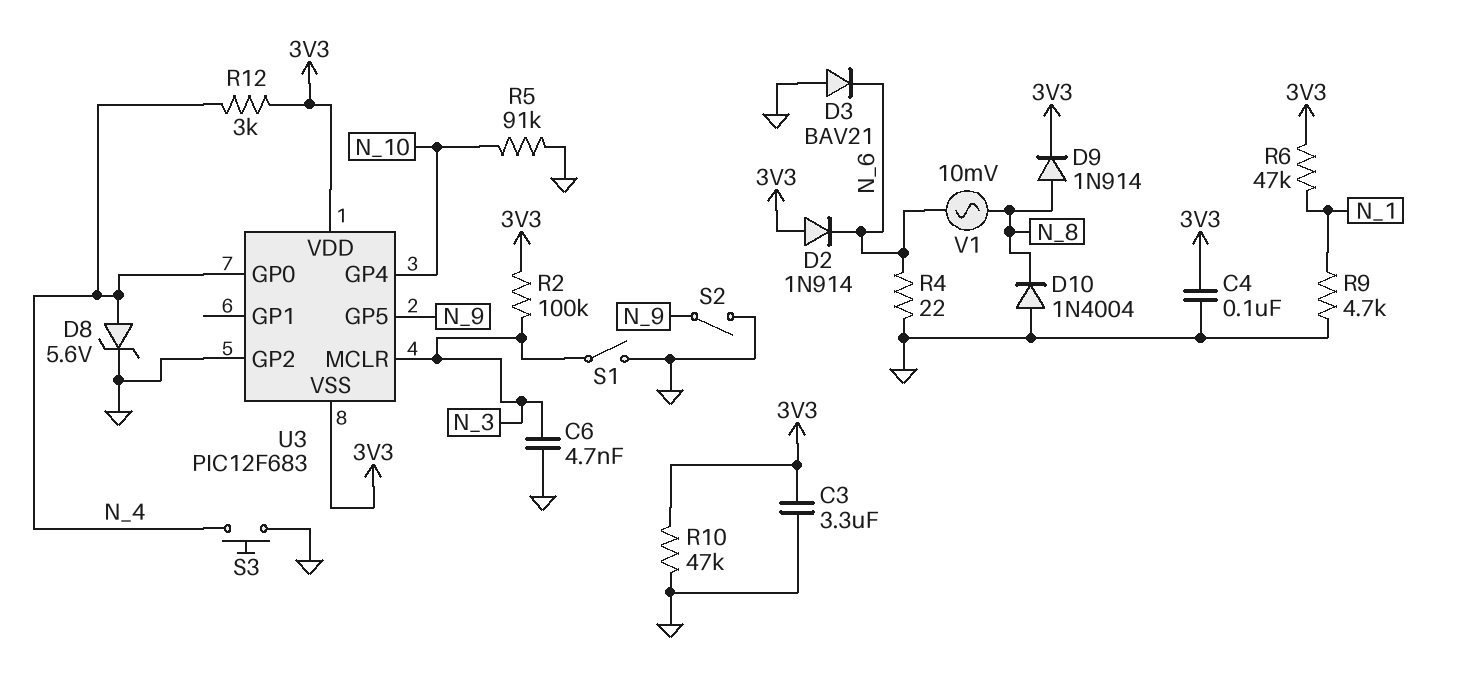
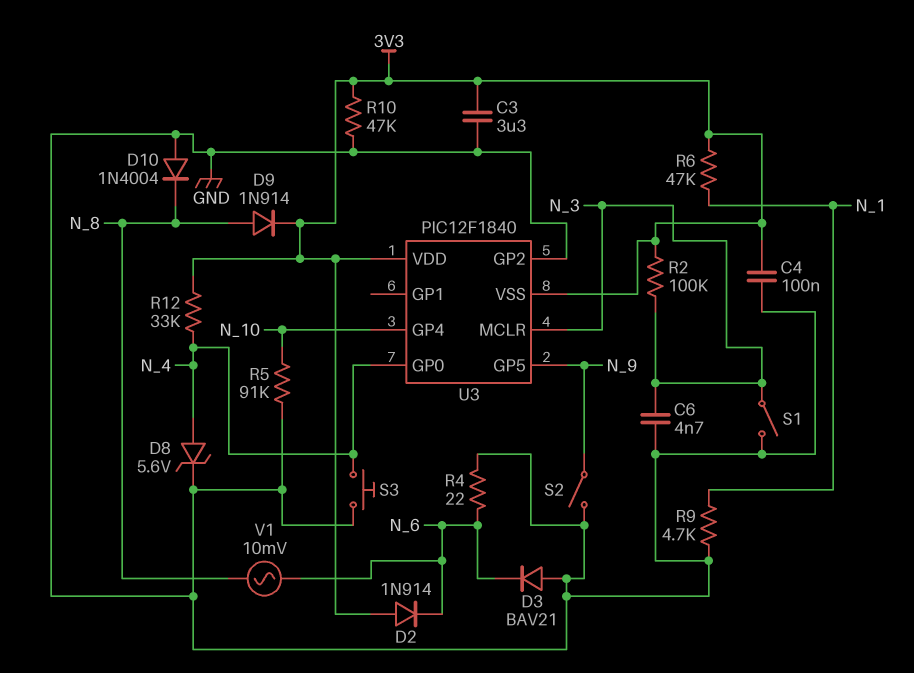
R12: 3k (3V3, N_4) -> 33k (3V3, N_4)
U3: PIC12F683 -> PIC12F1840

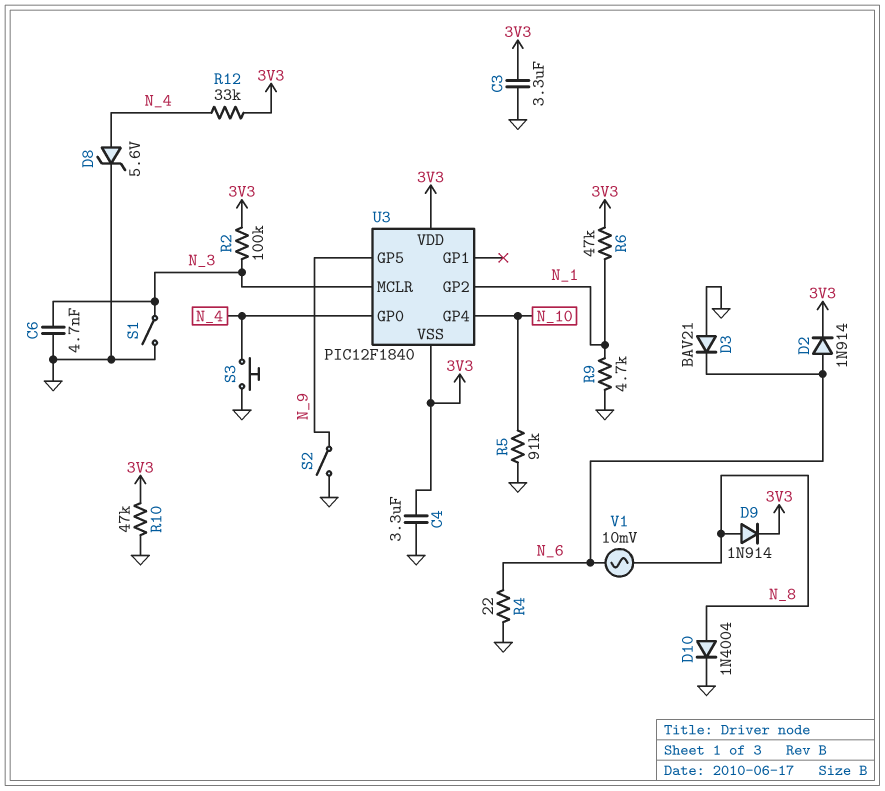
C4: 100nF (3V3, GND) -> 3.3uF (3V3, GND)
D2: diode 1N914 (A 3V3, K N_6) -> diode 1N914 (A N_6, K 3V3)
D10: diode 1N4004 (A GND, K N_8) -> diode 1N4004 (A N_8, K GND)
U3 pin GP2: GND -> N_1

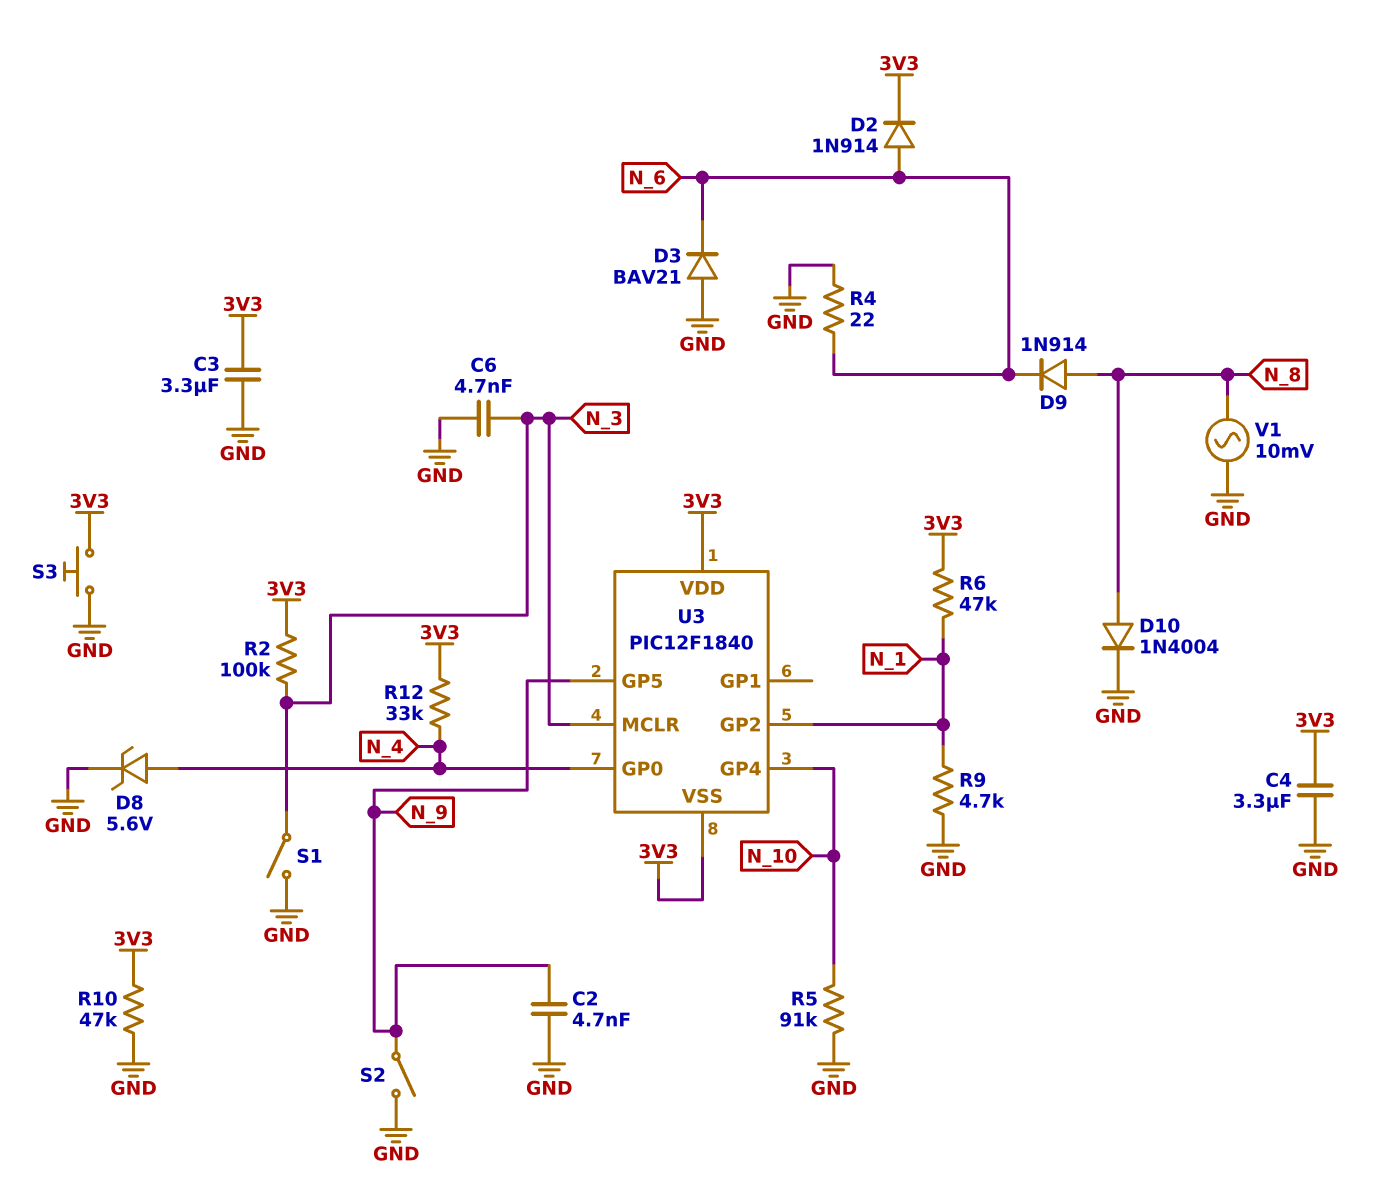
C2: none -> 4.7nF (GND, N_9)
D9: diode 1N914 (A N_8, K 3V3) -> diode 1N914 (A N_8, K N_6)
S3: button (GND, N_4) -> button (3V3, GND)
V1: AC 10mV (N_6, N_8) -> AC 10mV (GND, N_8)

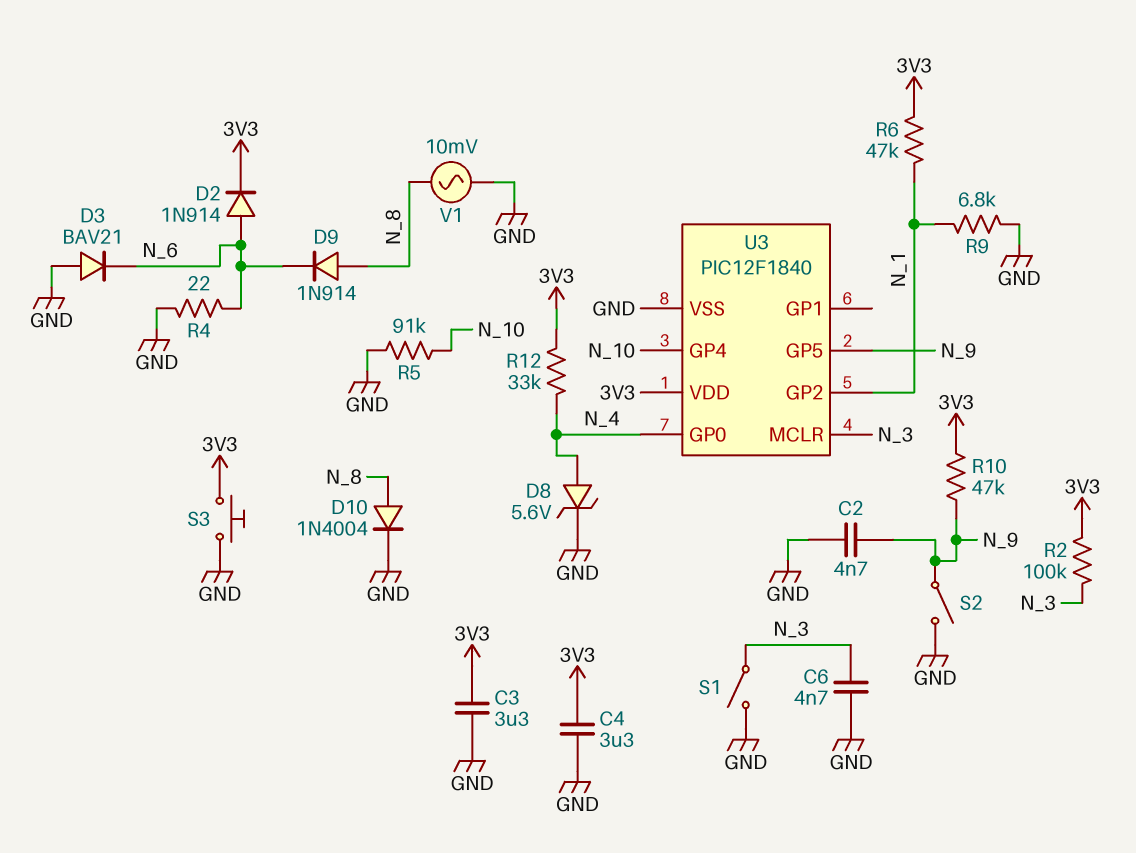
R9: 4.7k (GND, N_1) -> 6.8k (GND, N_1)
R10: 47k (3V3, GND) -> 47k (3V3, N_9)
U3 pin VSS: 3V3 -> GND

